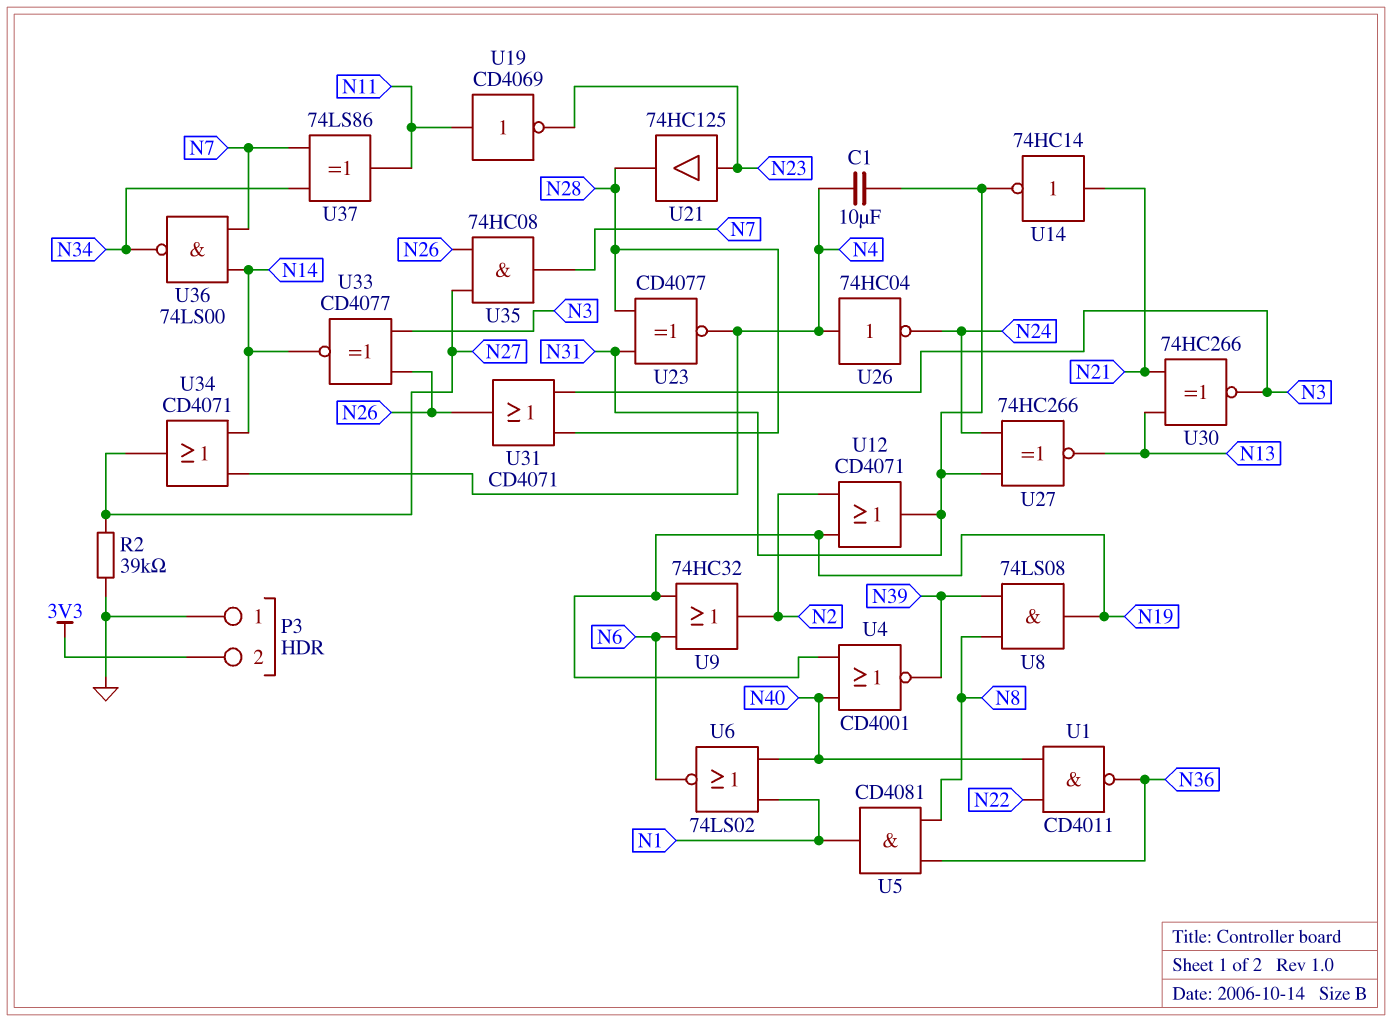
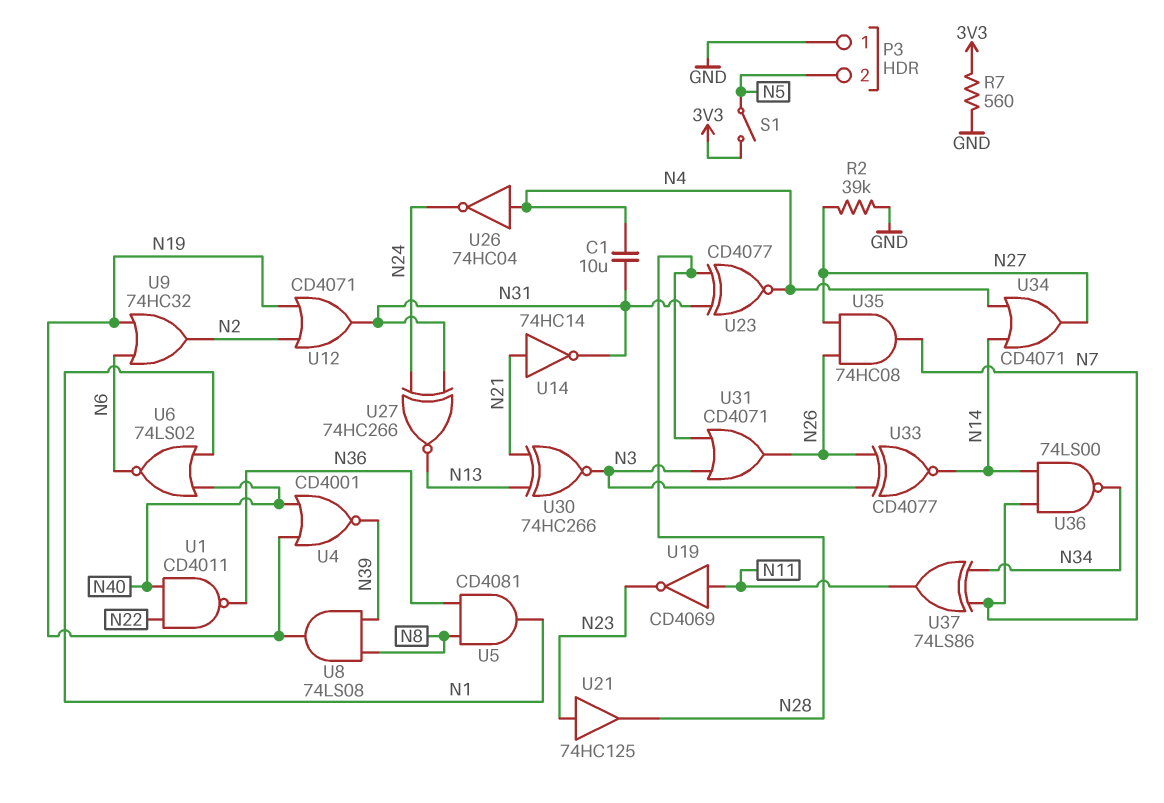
P3 pin 2: 3V3 -> N5
R7: none -> 560 (3V3, GND)
S1: none -> switch (3V3, N5)

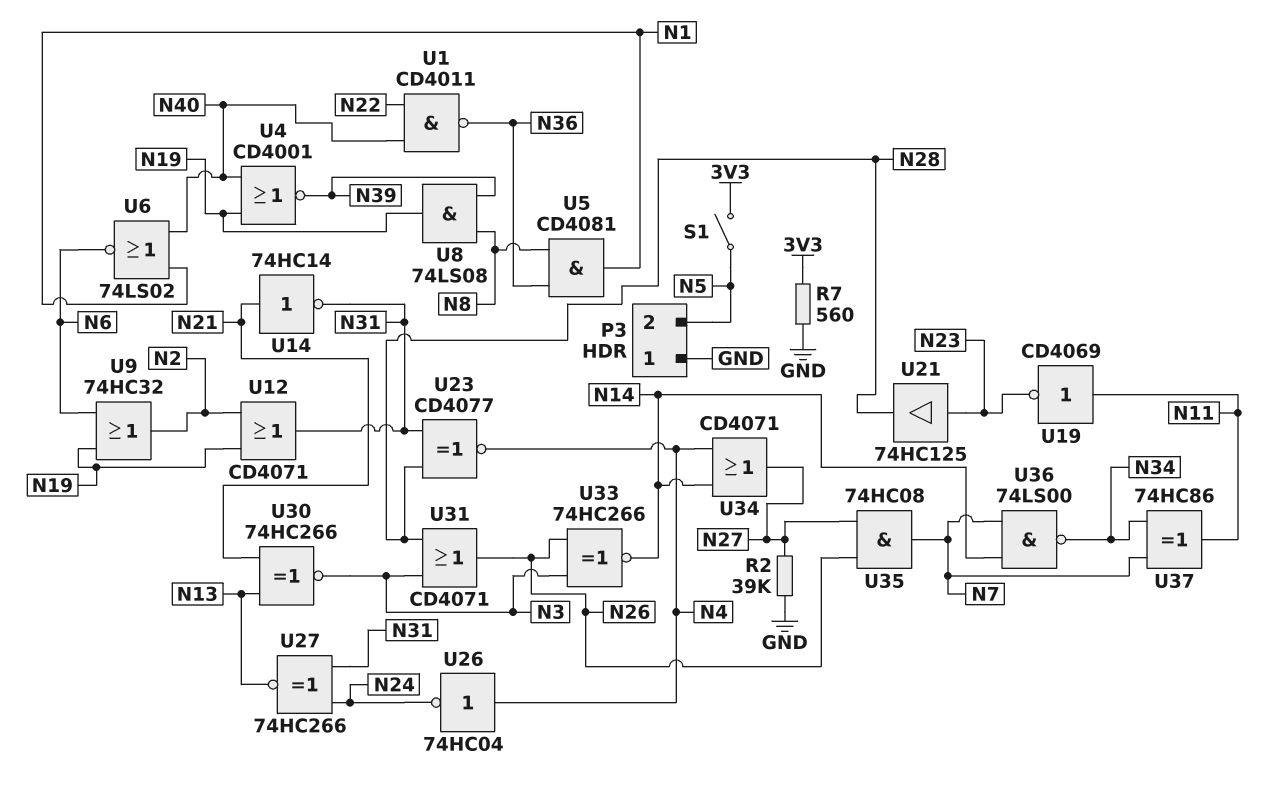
C1: 10uF (N4, N31) -> none
U33: XNOR CD4077 (in N3, in N26, out N14) -> XNOR 74HC266 (in N3, in N26, out N14)
U37: XOR 74LS86 (in N7, in N34, out N11) -> XOR 74HC86 (in N7, in N34, out N11)

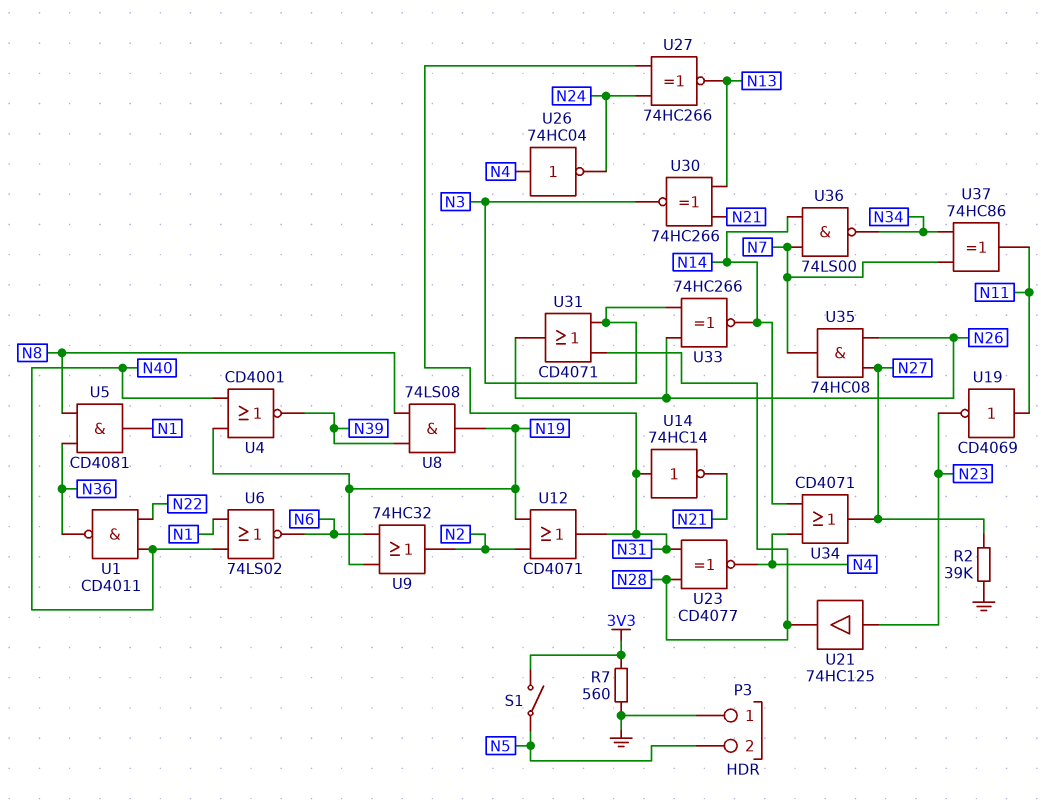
U14: NOT 74HC14 (in N21, out N31) -> NOT 74HC14 (in N31, out N21)

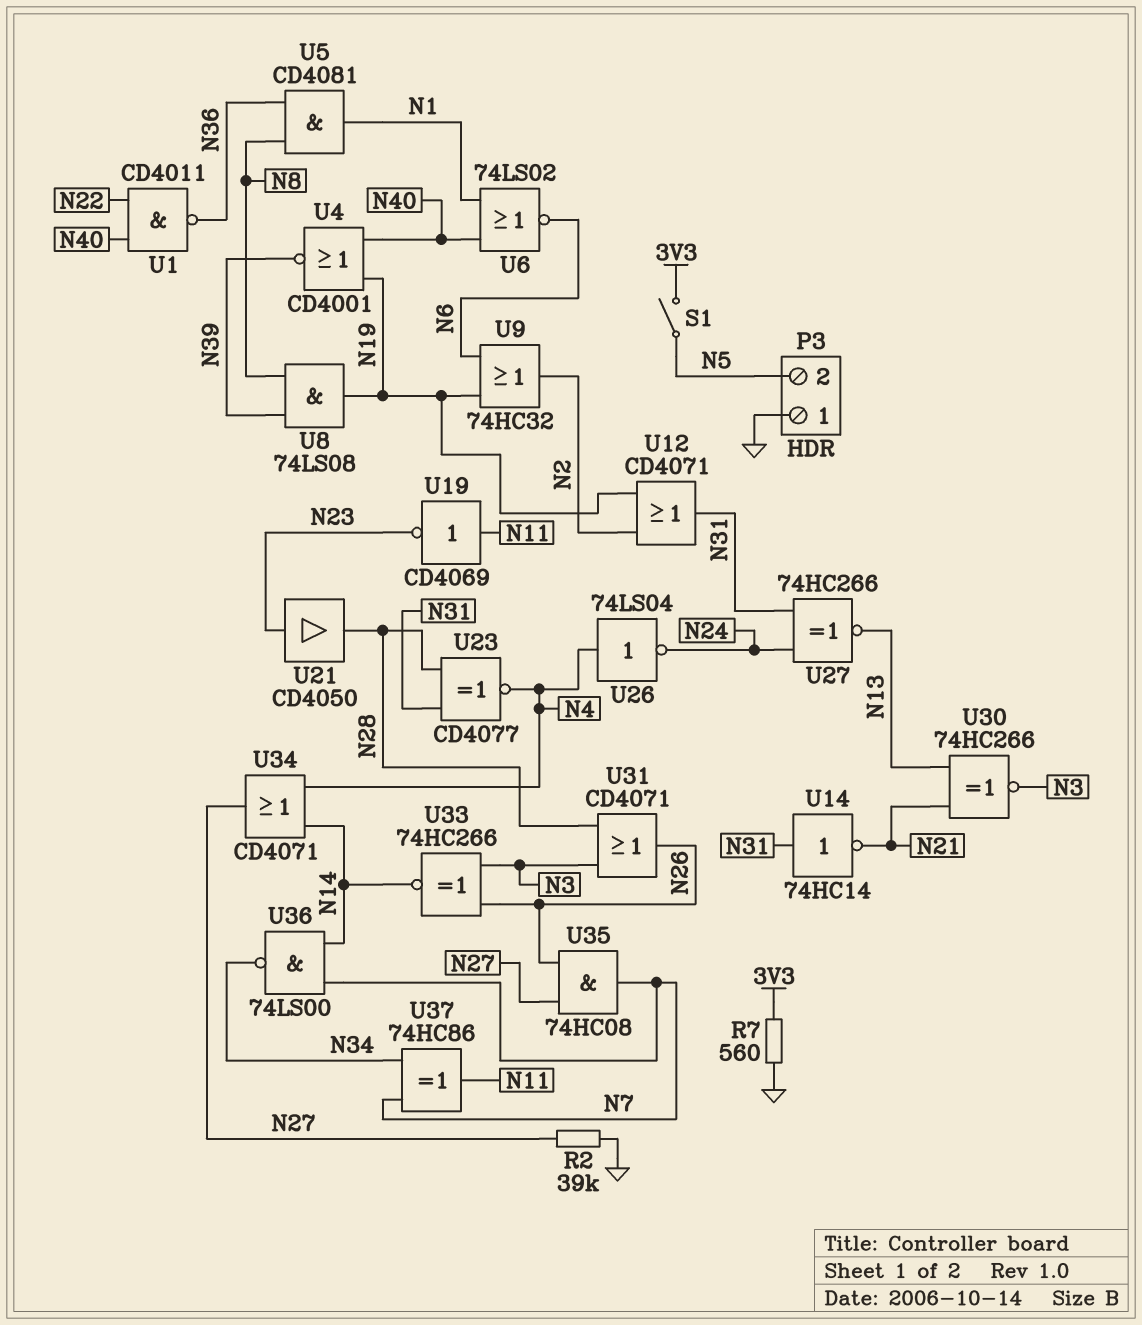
U21: buffer 74HC125 (in N23, out N28) -> buffer CD4050 (in N23, out N28)
U26: NOT 74HC04 (in N4, out N24) -> NOT 74LS04 (in N4, out N24)

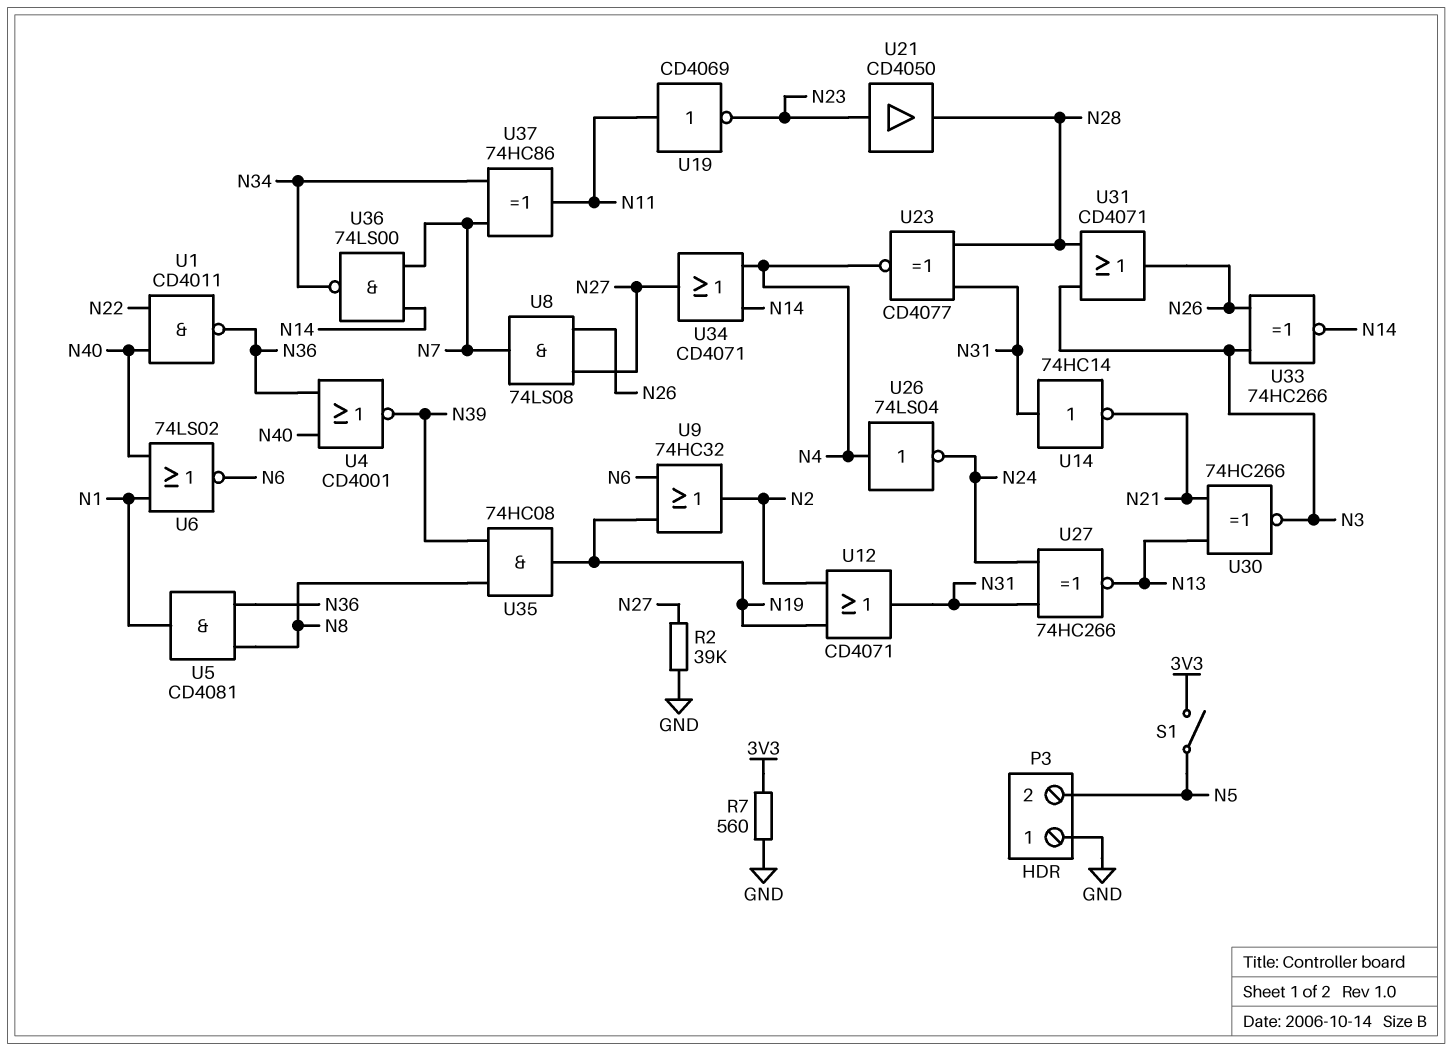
U4: NOR CD4001 (in N19, in N40, out N39) -> NOR CD4001 (in N36, in N40, out N39)
U8: AND 74LS08 (in N8, in N39, out N19) -> AND 74LS08 (in N26, in N27, out N7)
U35: AND 74HC08 (in N26, in N27, out N7) -> AND 74HC08 (in N8, in N39, out N19)

